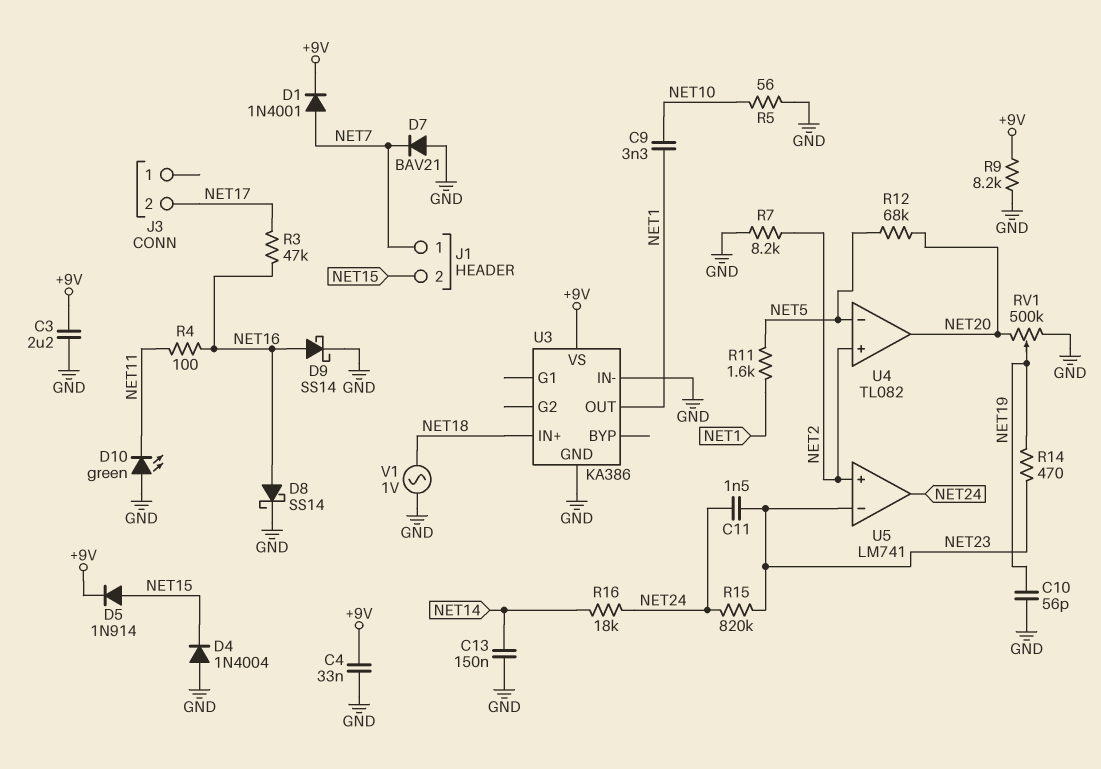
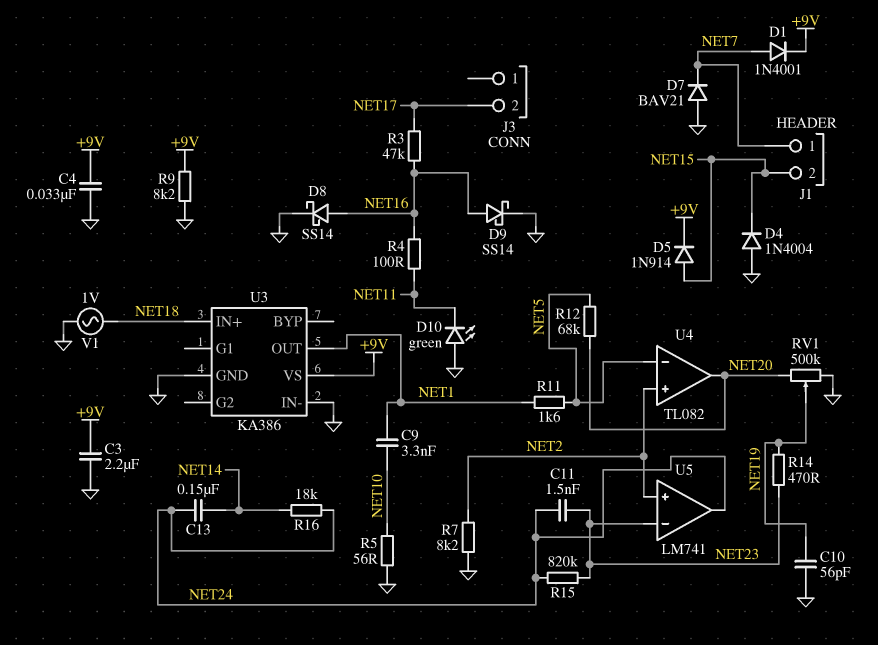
C13: 150nF (GND, NET14) -> 150nF (NET14, NET24)

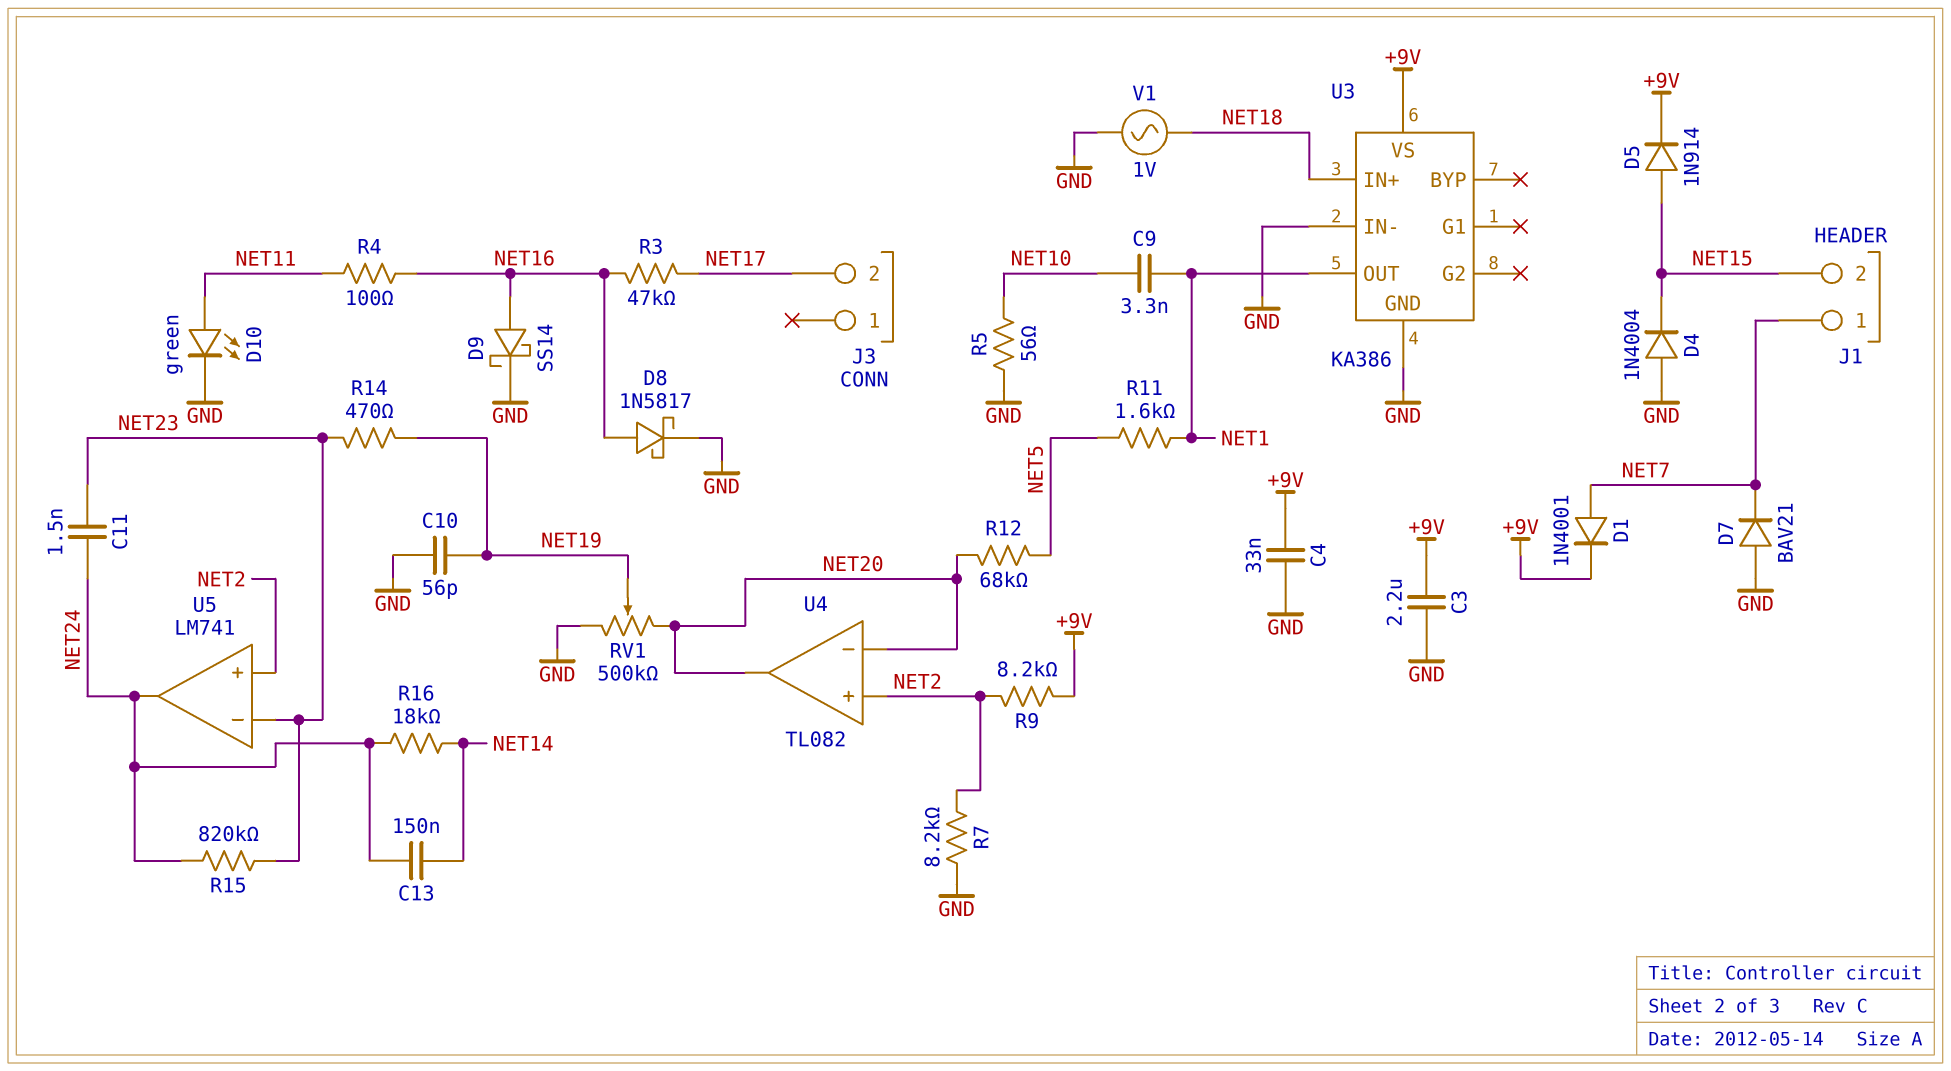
D8: schottky SS14 (A NET16, K GND) -> schottky 1N5817 (A NET16, K GND)
D10: LED green (A GND, K NET11) -> LED green (A NET11, K GND)
R9: 8.2k (+9V, GND) -> 8.2k (+9V, NET2)
U4 pin in-: NET5 -> NET20

